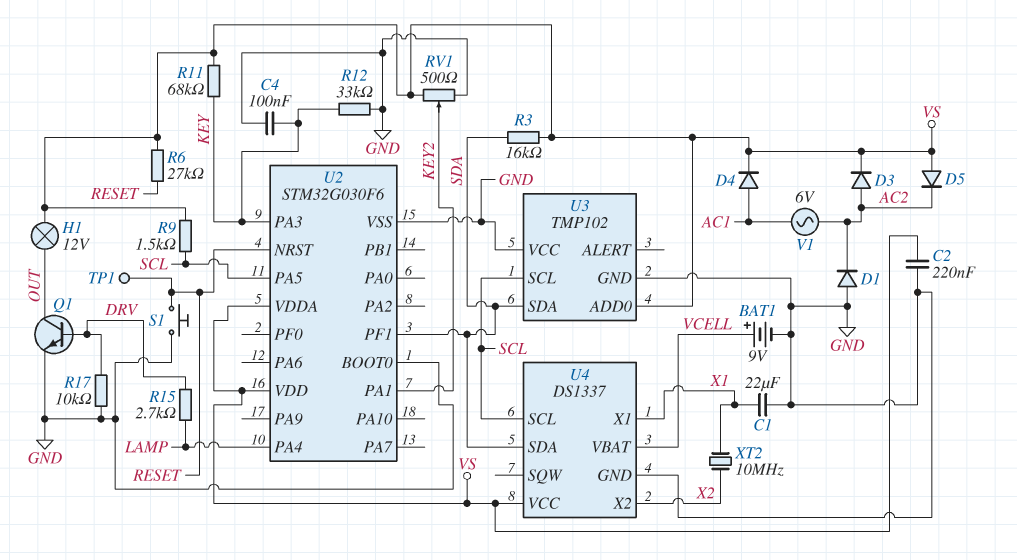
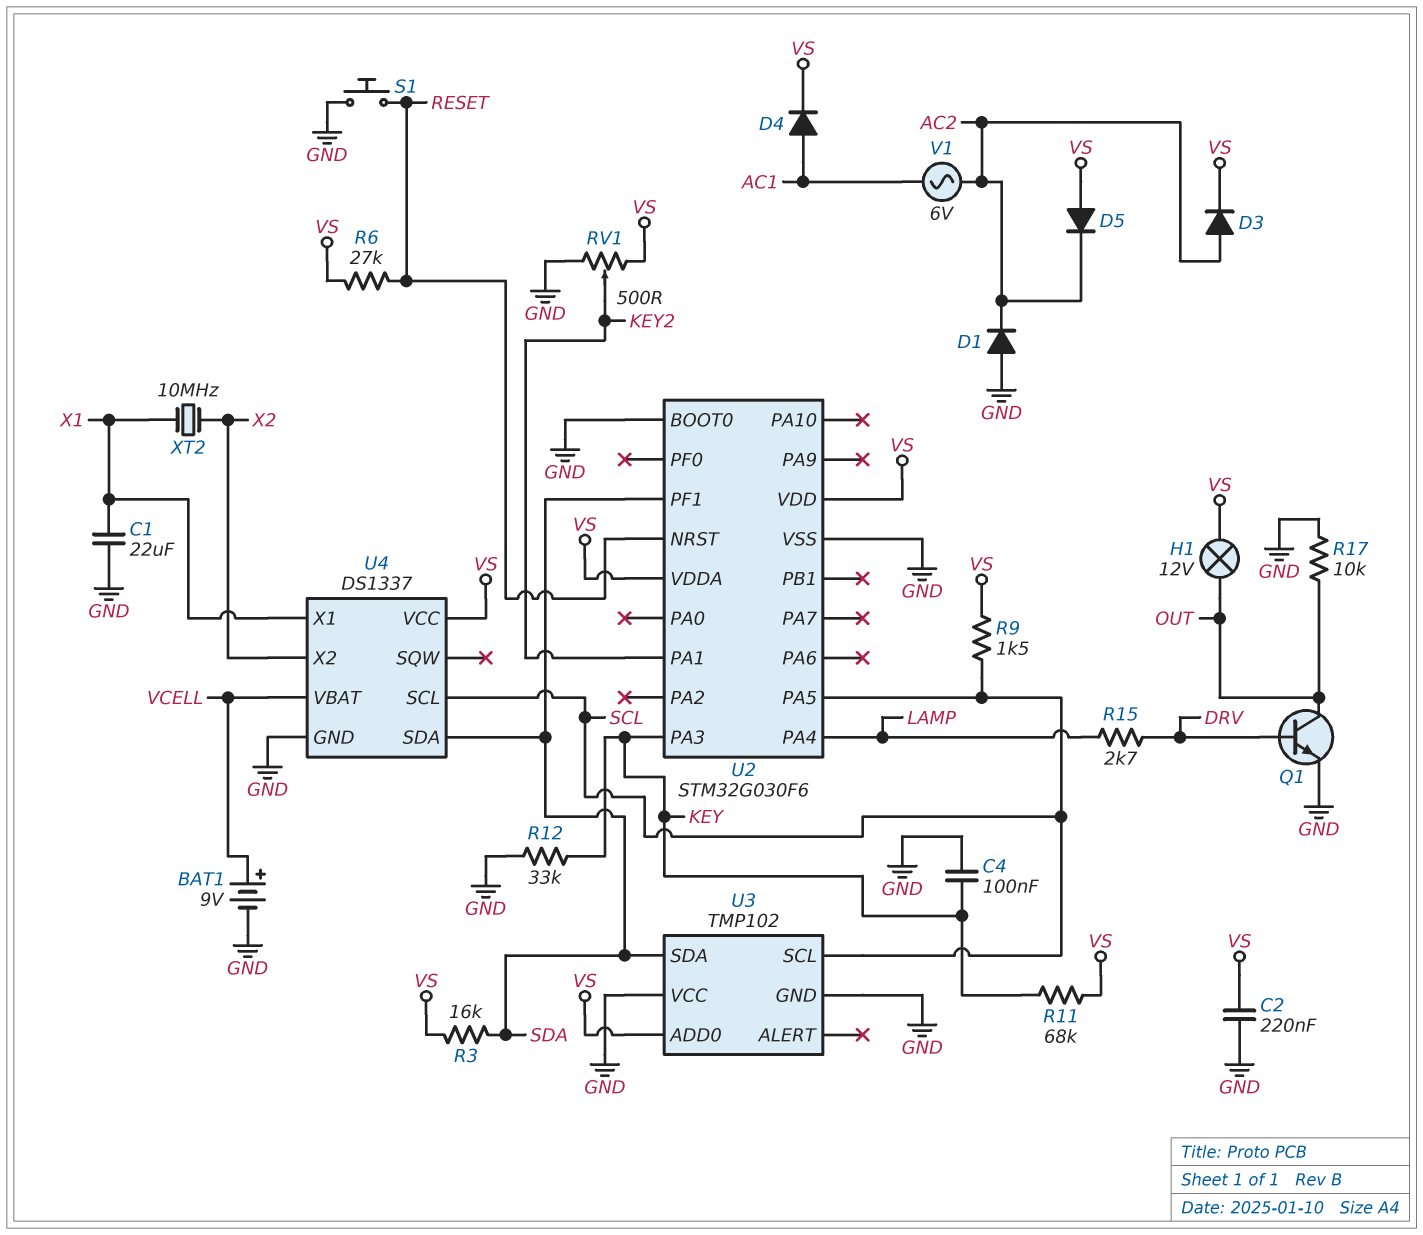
R17: 10k (DRV, GND) -> 10k (GND, OUT)
TP1: test point (RESET) -> none

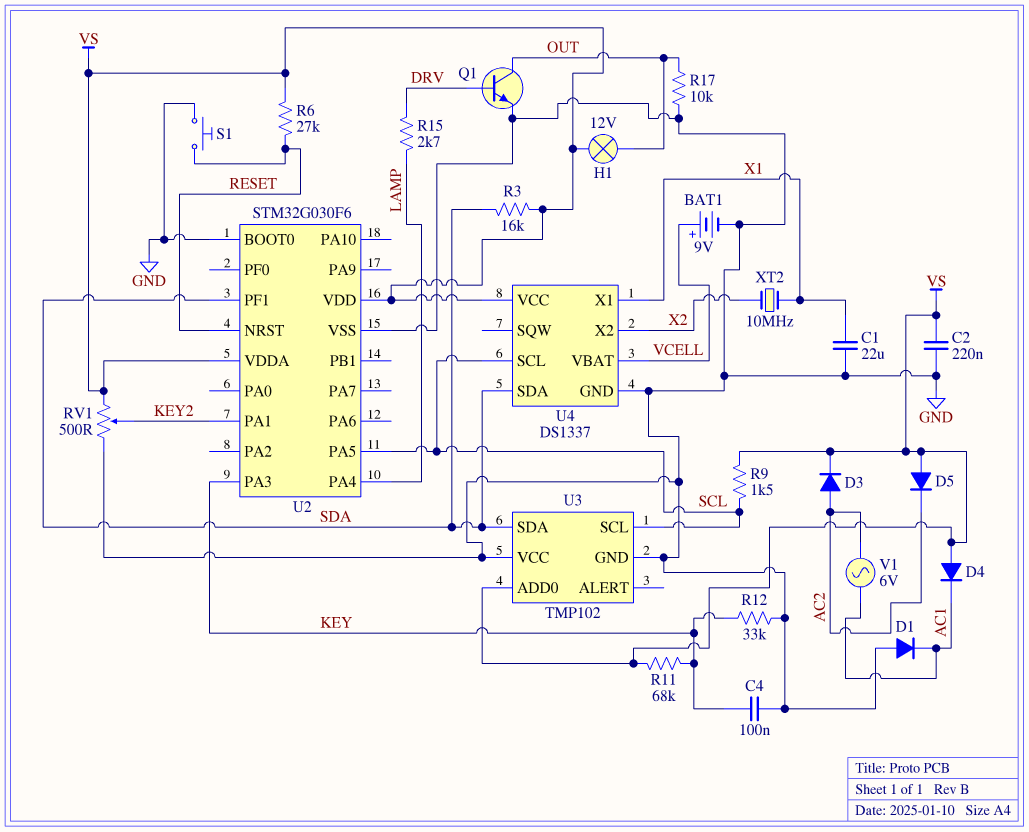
D1: diode (A GND, K AC2) -> diode (A GND, K AC1)
D4: diode (A AC1, K VS) -> diode (A VS, K AC1)

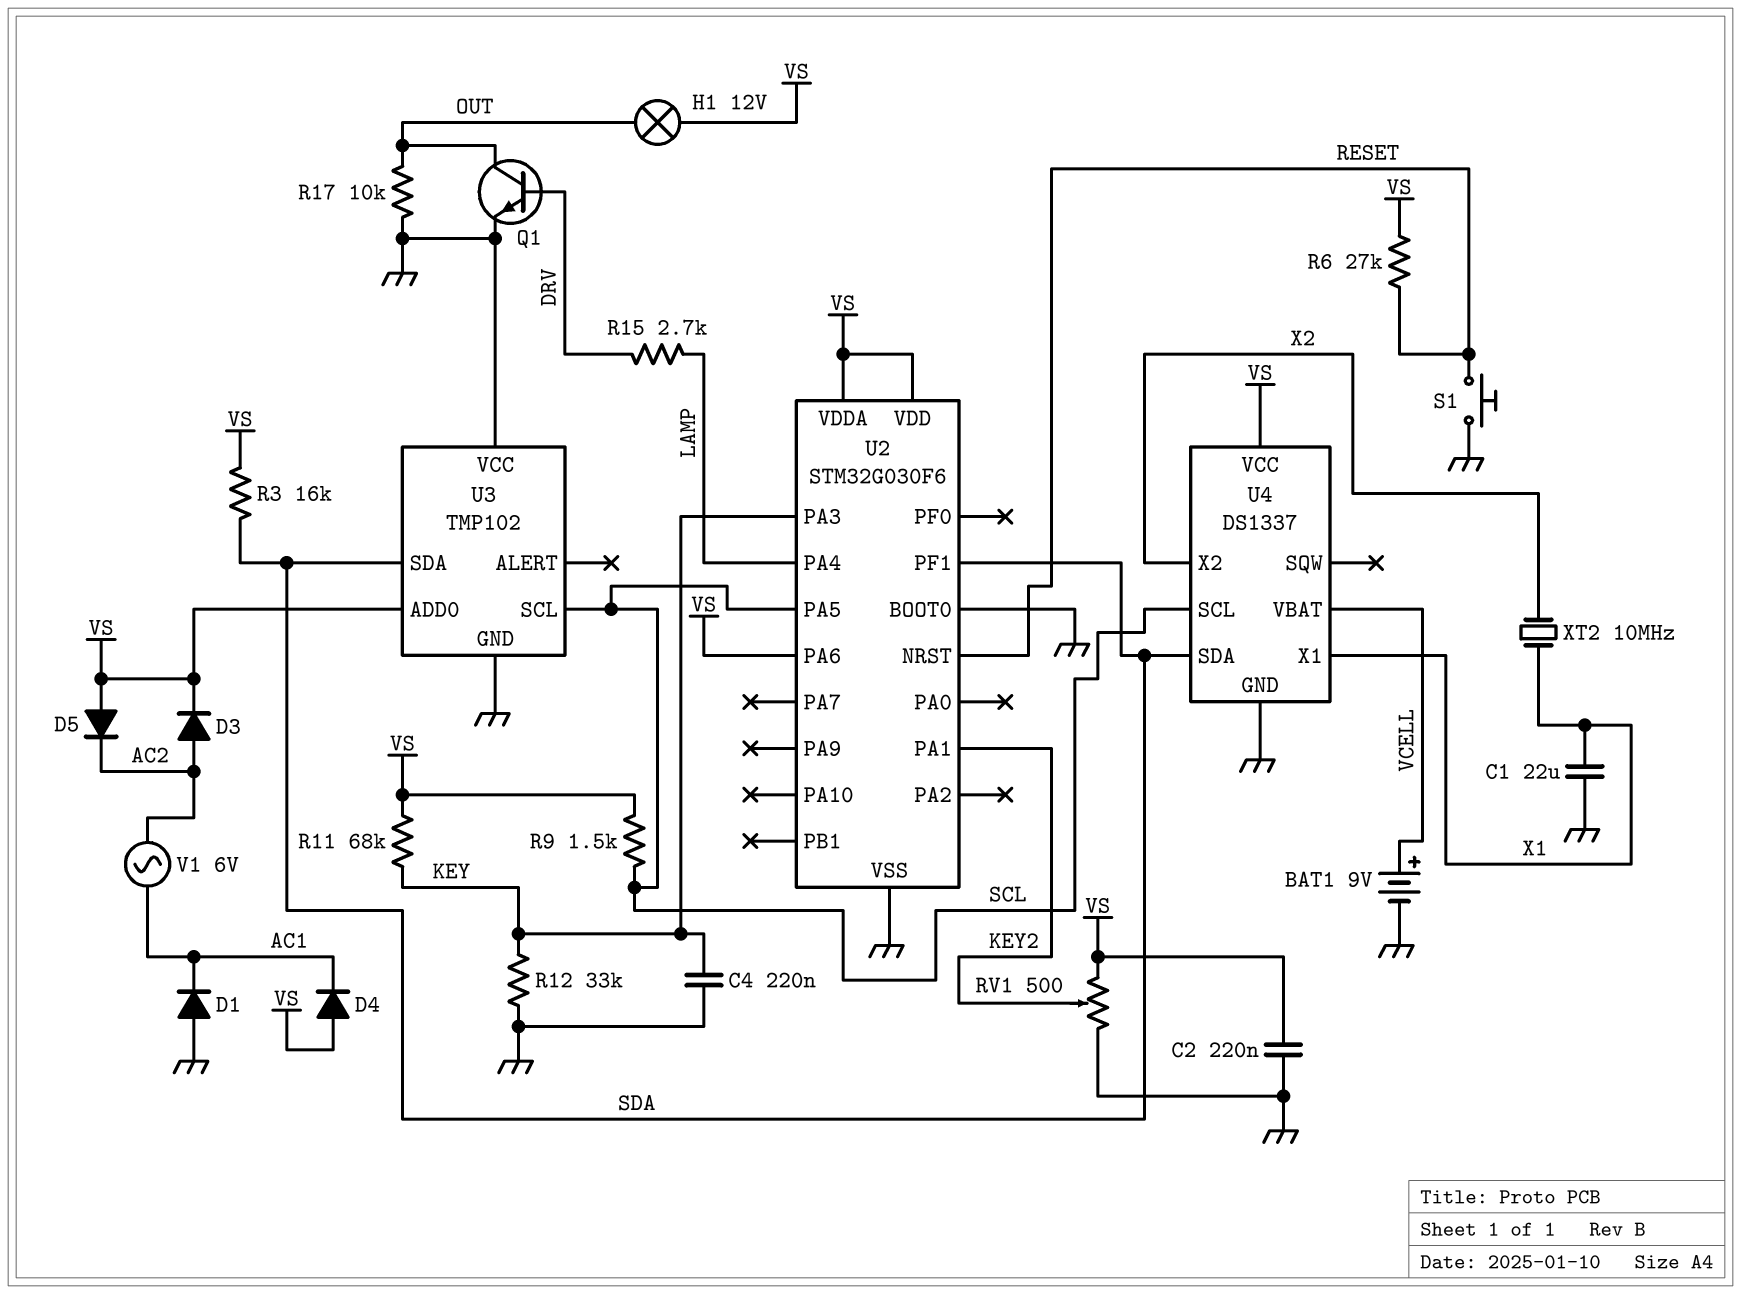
C4: 100nF (GND, KEY) -> 220nF (GND, KEY)
U2 pin PA6: none -> VS

